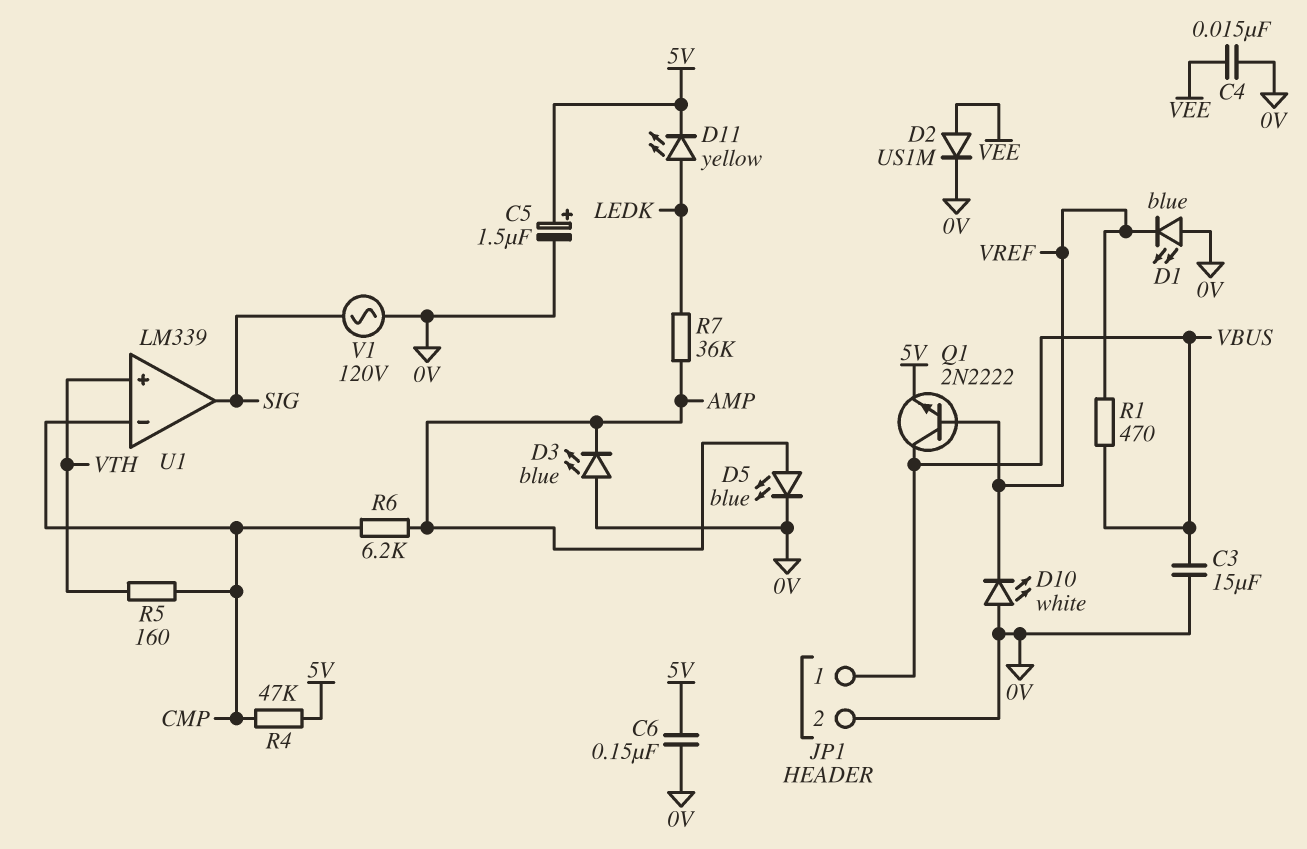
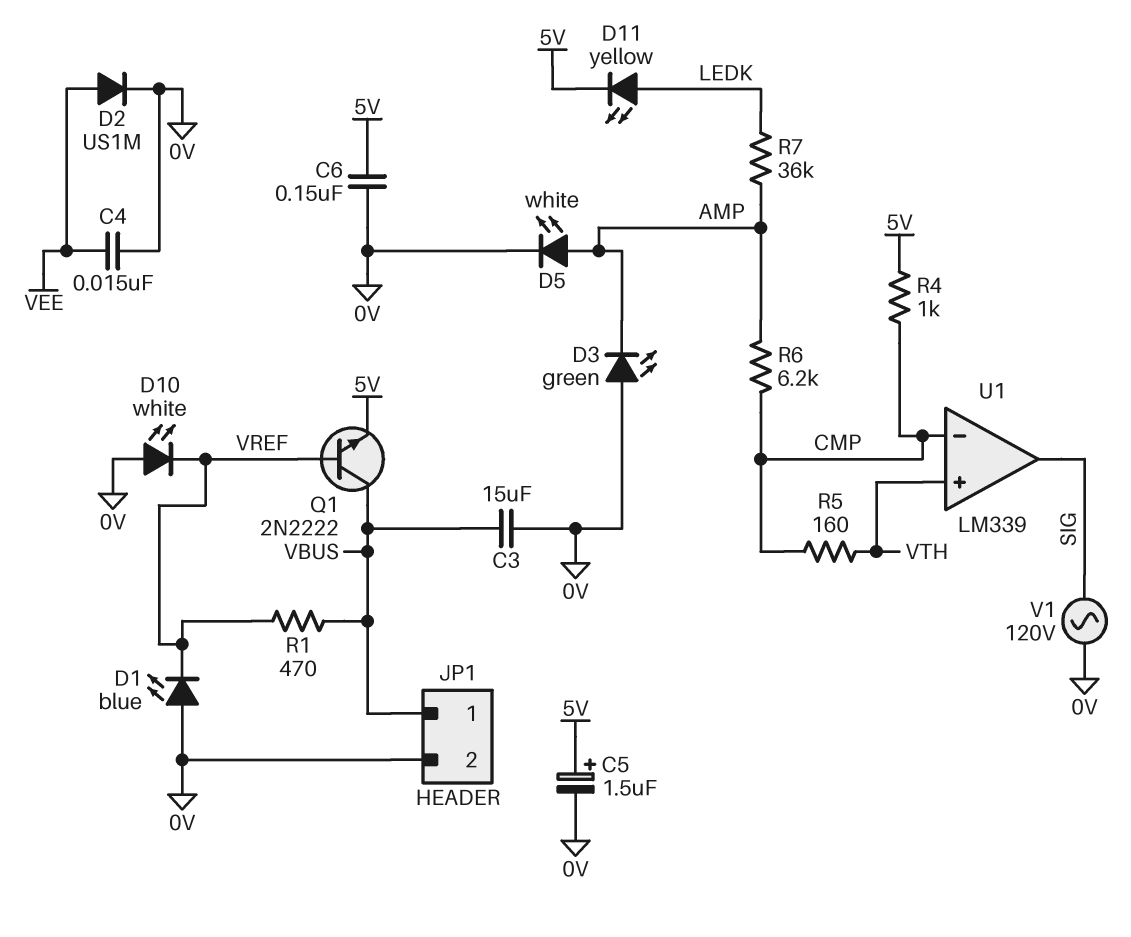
D3: LED blue (A 0V, K AMP) -> LED green (A 0V, K AMP)
D5: LED blue (A AMP, K 0V) -> LED white (A AMP, K 0V)
R4: 47k (5V, CMP) -> 1k (5V, CMP)

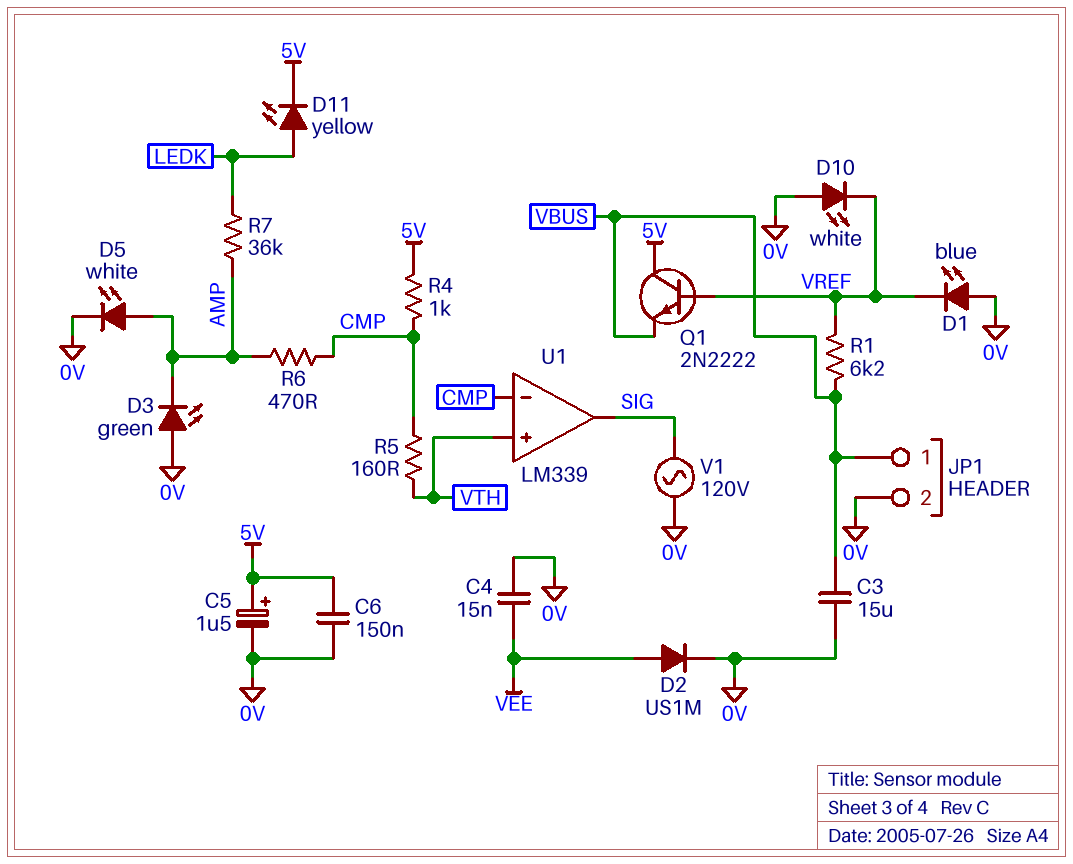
Q1: NPN 2N2222 (B VREF, C VBUS, E 5V) -> NPN 2N2222 (B VREF, C 5V, E VBUS)
R1: 470 (VBUS, VREF) -> 6.2k (VBUS, VREF)
R6: 6.2k (AMP, CMP) -> 470 (AMP, CMP)

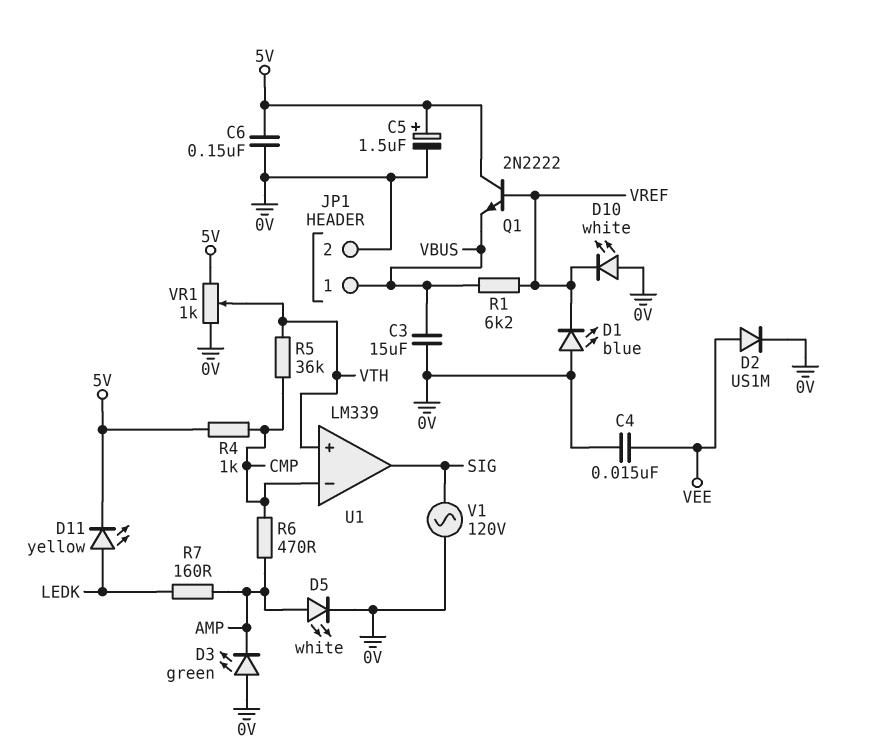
R5: 160 (CMP, VTH) -> 36k (CMP, VTH)
R7: 36k (AMP, LEDK) -> 160 (AMP, LEDK)
VR1: none -> 1k (0V, 5V, wiper VTH)

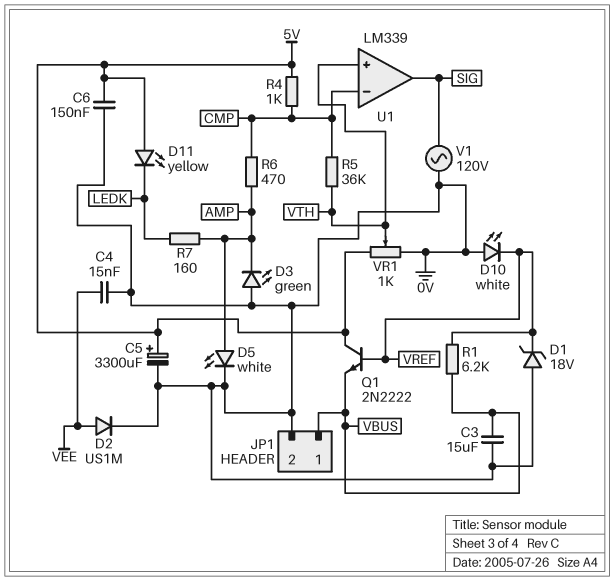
C5: 1.5uF (plus 5V, minus 0V) -> 3300uF (plus 5V, minus 0V)
D1: LED blue (A 0V, K VREF) -> zener 18V (A 0V, K VREF)
D11: LED yellow (A LEDK, K 5V) -> LED yellow (A 5V, K LEDK)

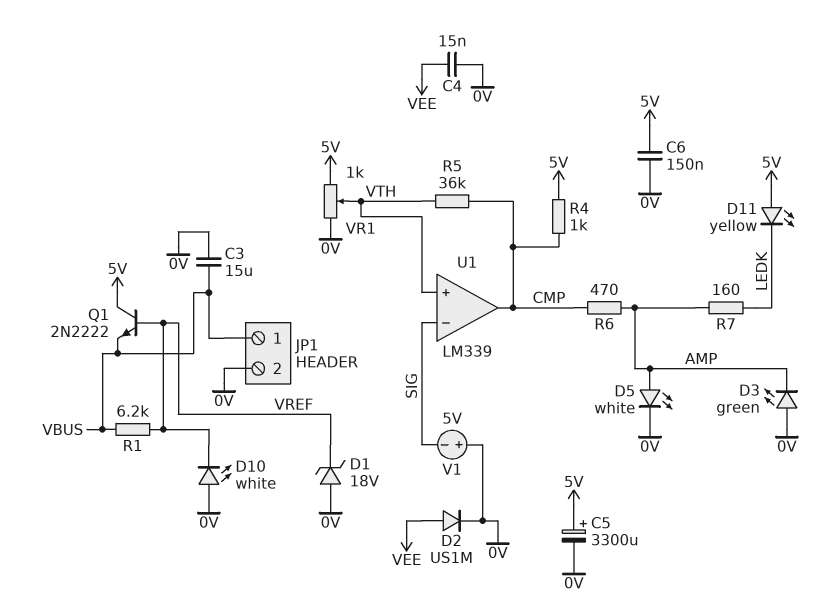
U1 pin in-: CMP -> SIG
U1 pin out: SIG -> CMP
V1: AC 120V (0V, SIG) -> 5V (plus 0V, minus SIG)

